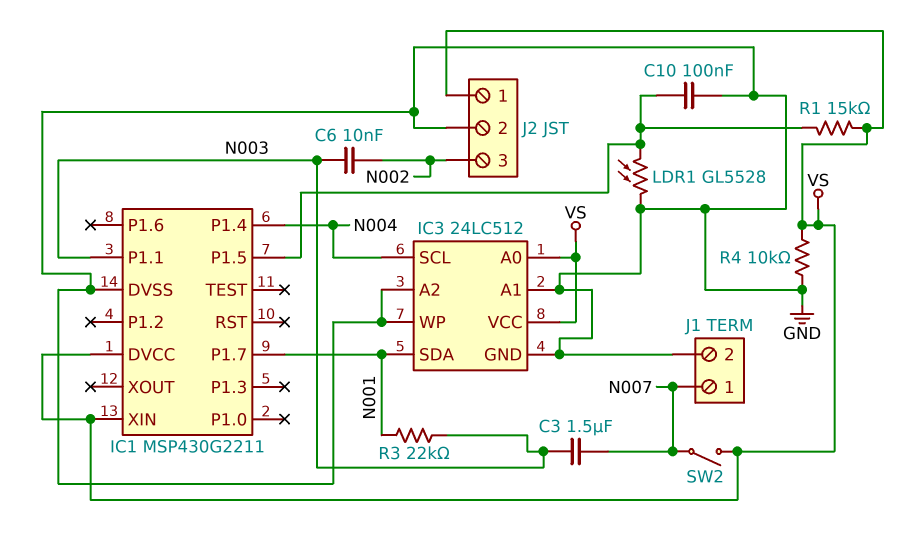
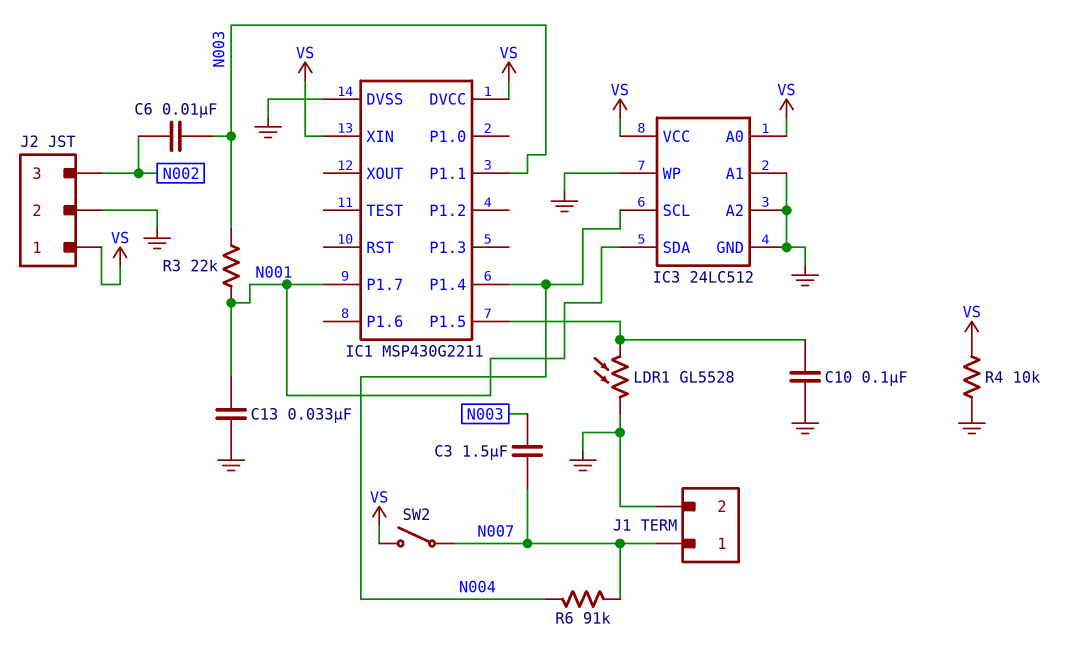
C13: none -> 33nF (GND, N001)
R1: 15k (IC1/P1.5, VS) -> none
R6: none -> 91k (N004, N007)

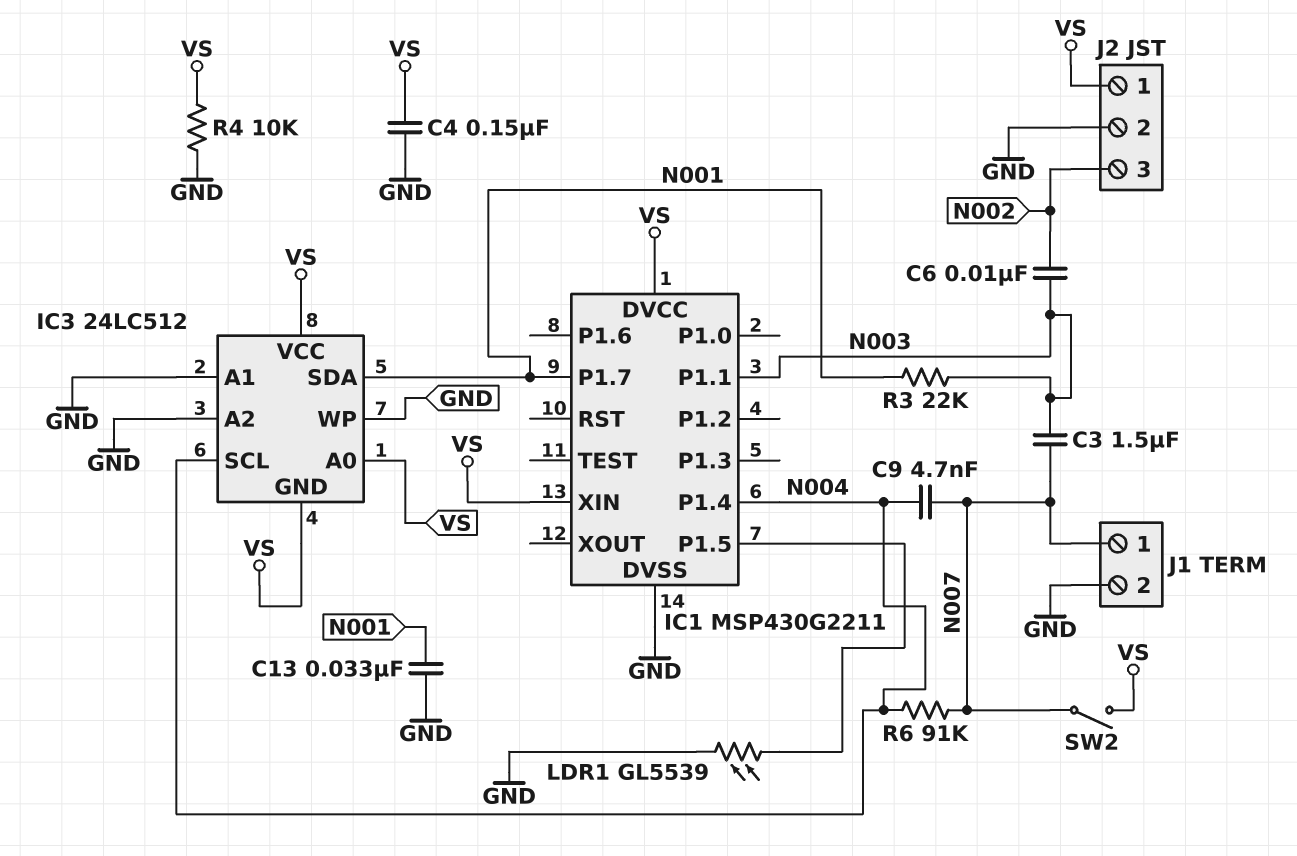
C4: none -> 150nF (GND, VS)
C9: none -> 4.7nF (N004, N007)
C10: 100nF (GND, IC1/P1.5) -> none
IC3 pin GND: GND -> VS
LDR1: GL5528 (GND, IC1/P1.5) -> GL5539 (GND, IC1/P1.5)

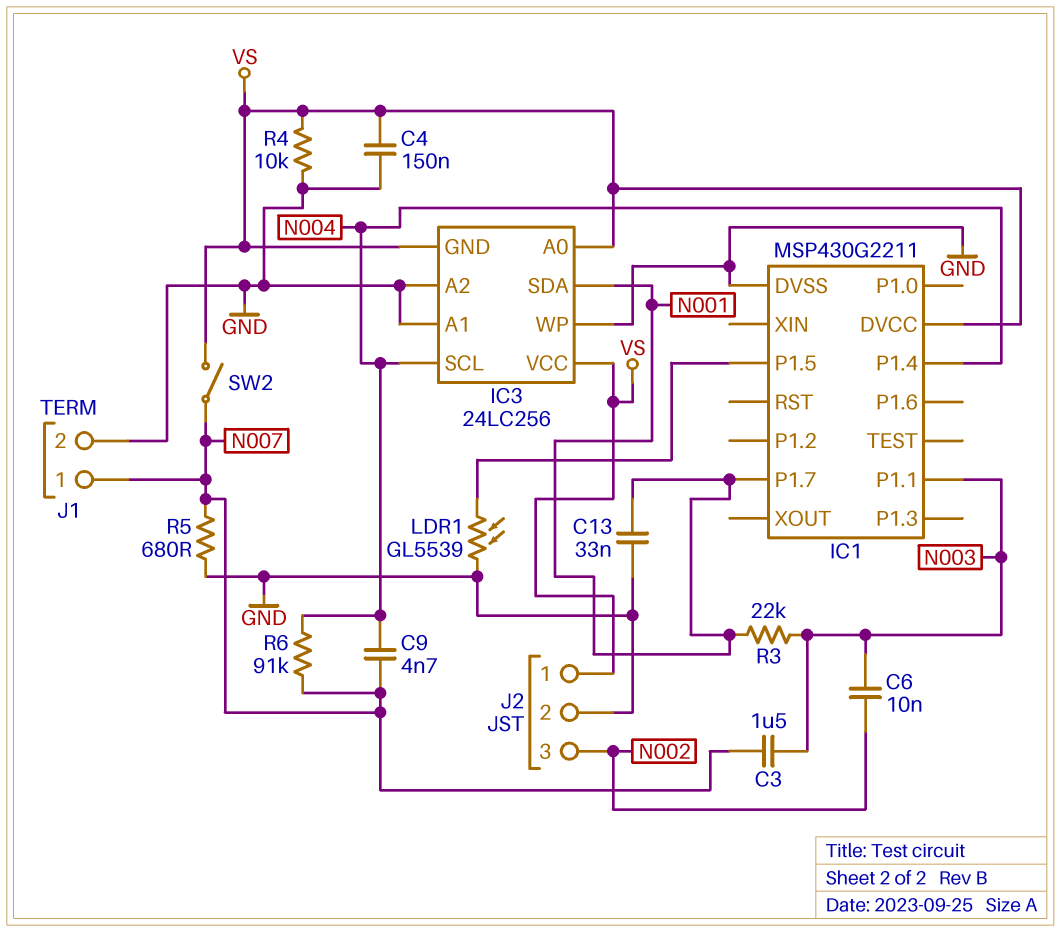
IC1 pin XIN: VS -> none
IC3: 24LC512 -> 24LC256
R5: none -> 680 (GND, N007)

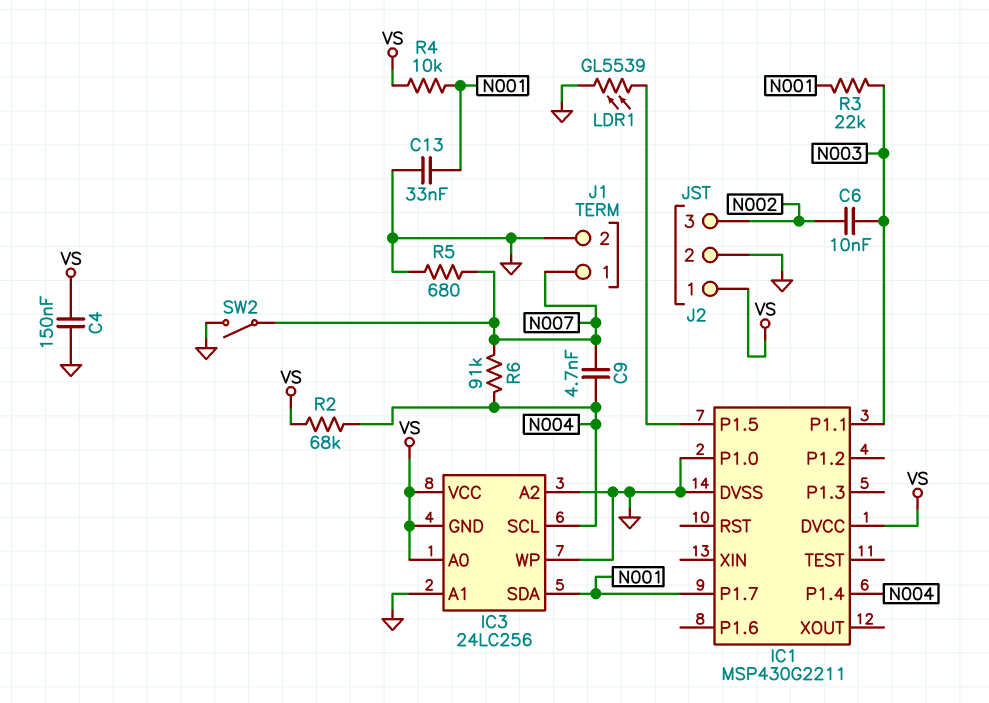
C3: 1.5uF (N003, N007) -> none
IC1 pin P1.0: none -> GND
R2: none -> 68k (N004, VS)
R4: 10k (GND, VS) -> 10k (N001, VS)
SW2: switch (N007, VS) -> switch (GND, N007)

